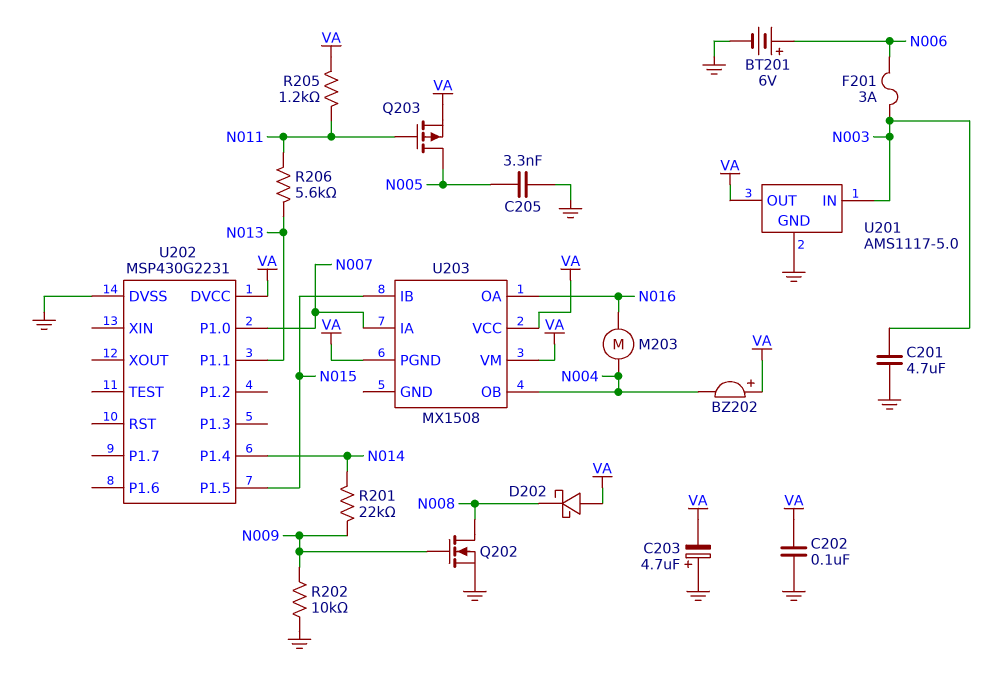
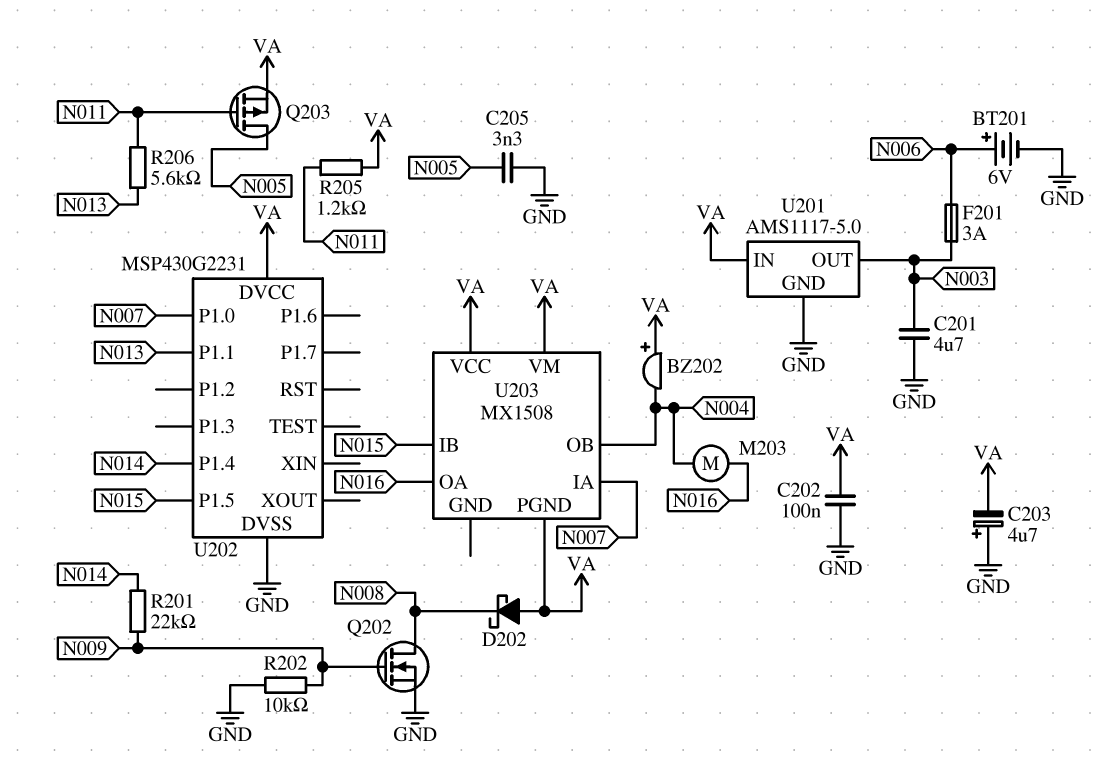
U201 pin IN: N003 -> VA
U201 pin OUT: VA -> N003

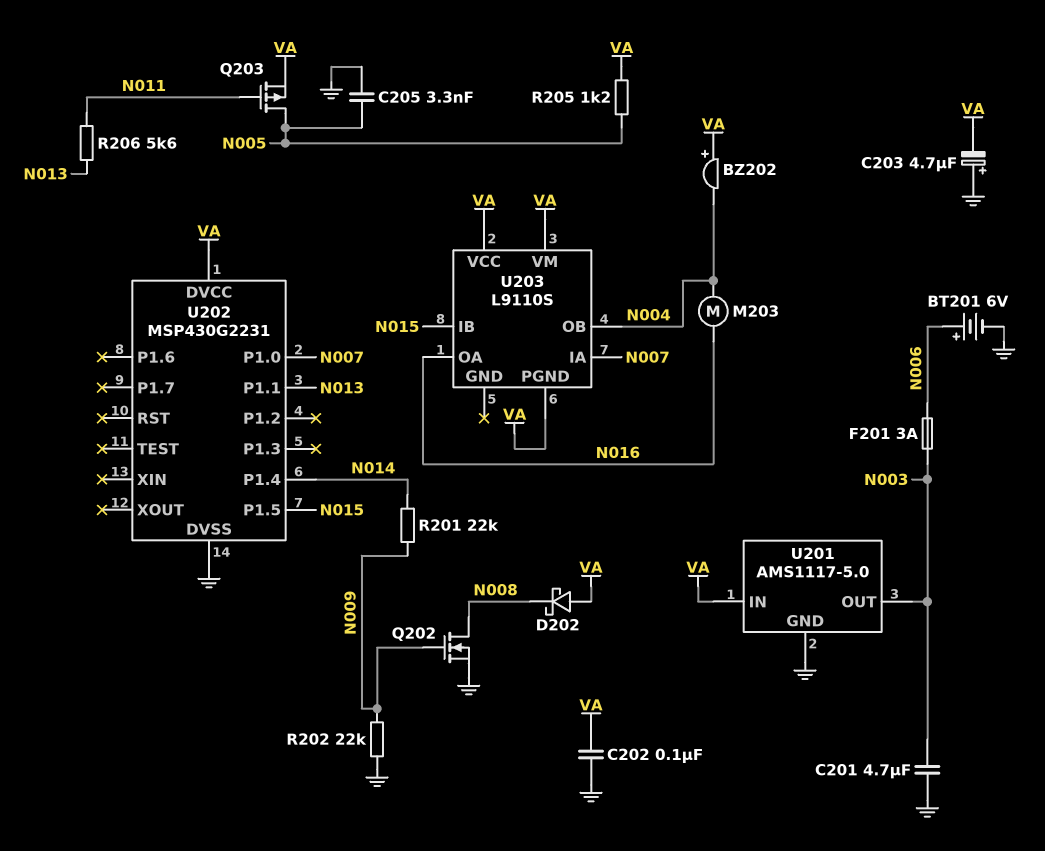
R202: 10k (GND, N009) -> 22k (GND, N009)
R205: 1.2k (N011, VA) -> 1.2k (N005, VA)
U203: MX1508 -> L9110S

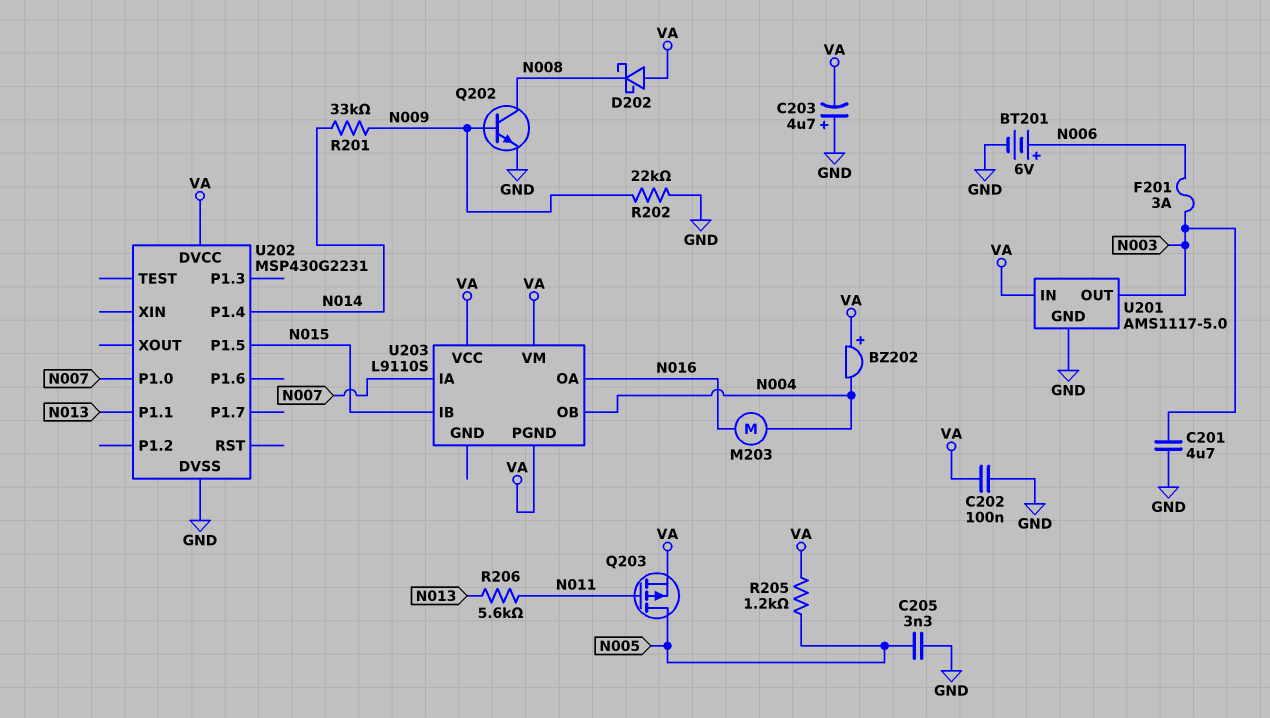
Q202: NMOS (G N009, D N008, S GND) -> NPN (B N009, C N008, E GND)
R201: 22k (N009, N014) -> 33k (N009, N014)

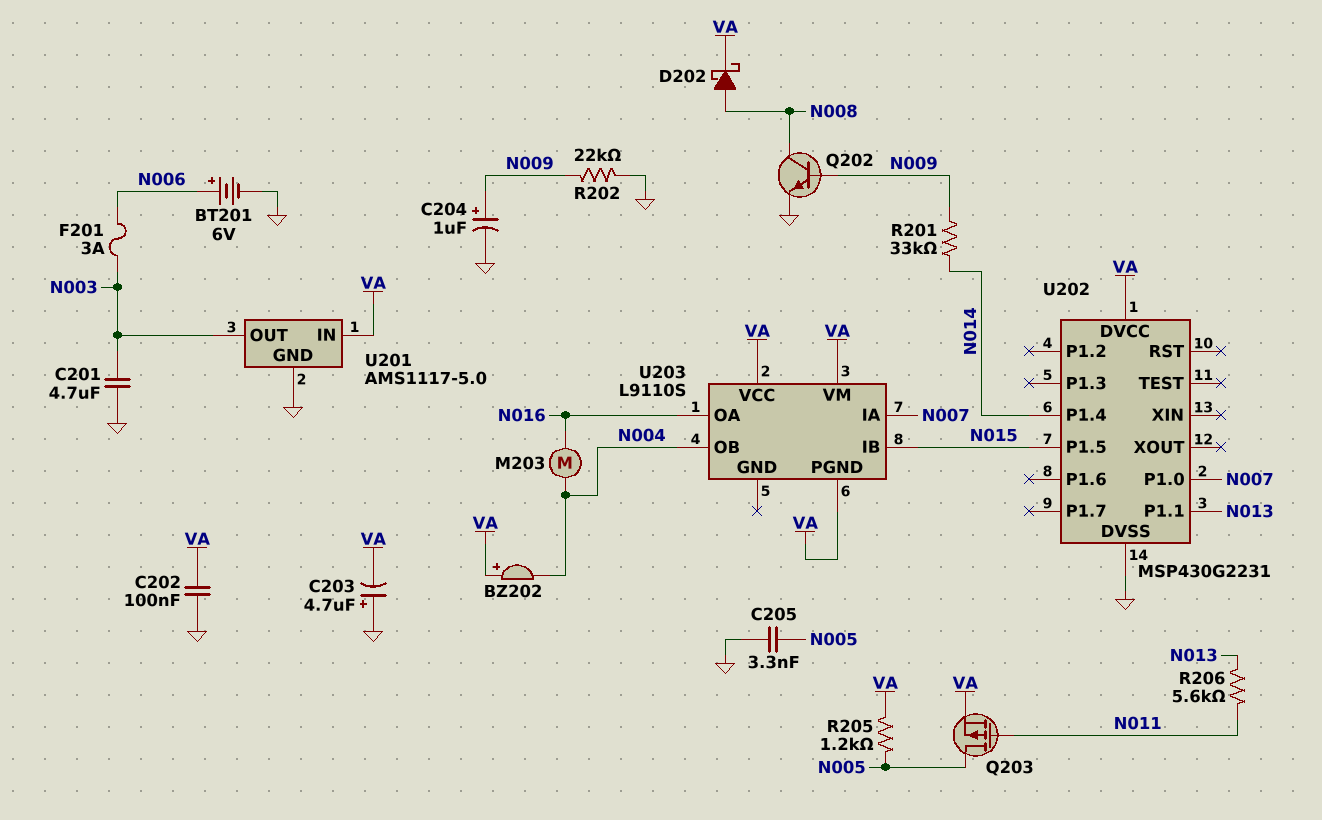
C204: none -> 1uF (plus N009, minus GND)
D202: schottky (A VA, K N008) -> schottky (A N008, K VA)

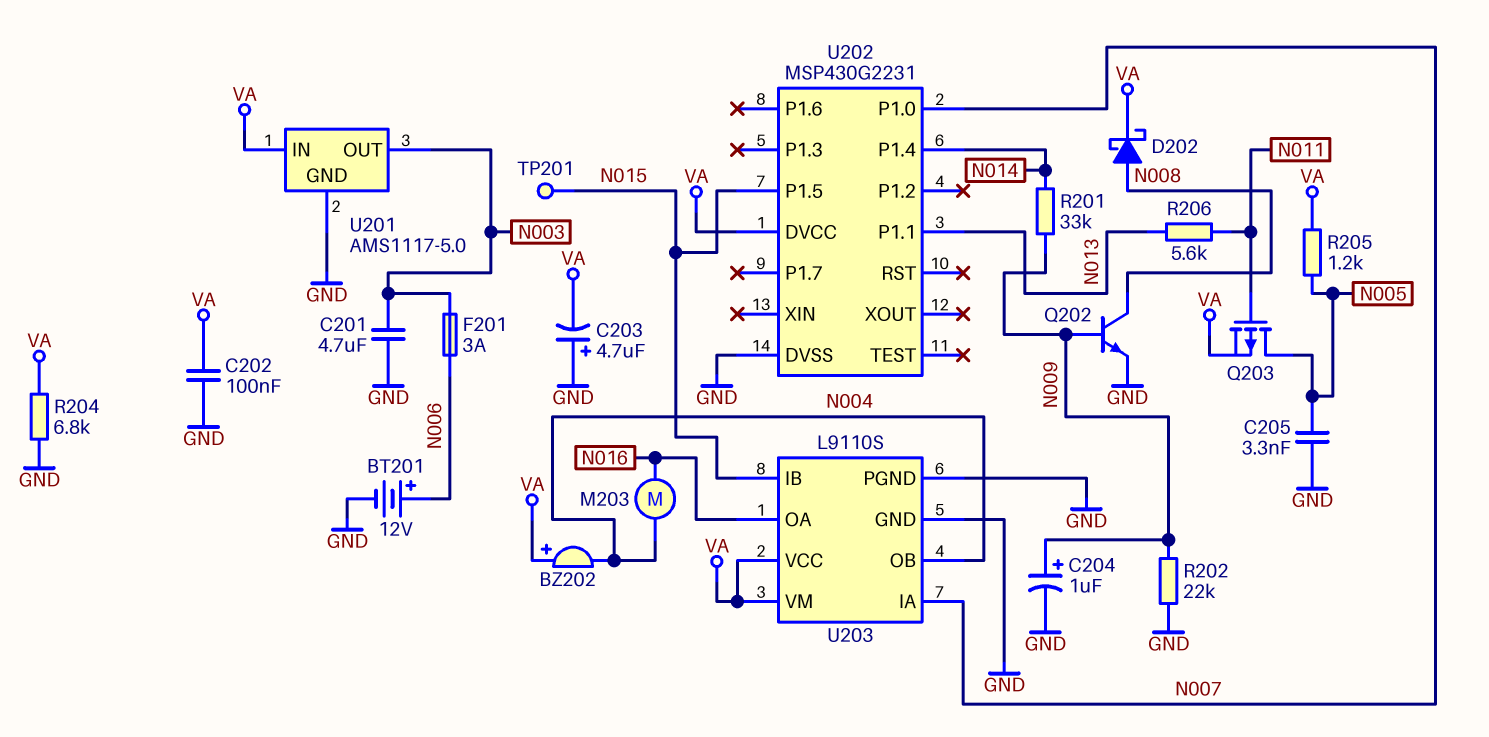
BT201: 6V (plus N006, minus GND) -> 12V (plus N006, minus GND)
R204: none -> 6.8k (GND, VA)
TP201: none -> test point (N015)
U203 pin GND: none -> GND
U203 pin PGND: VA -> GND

